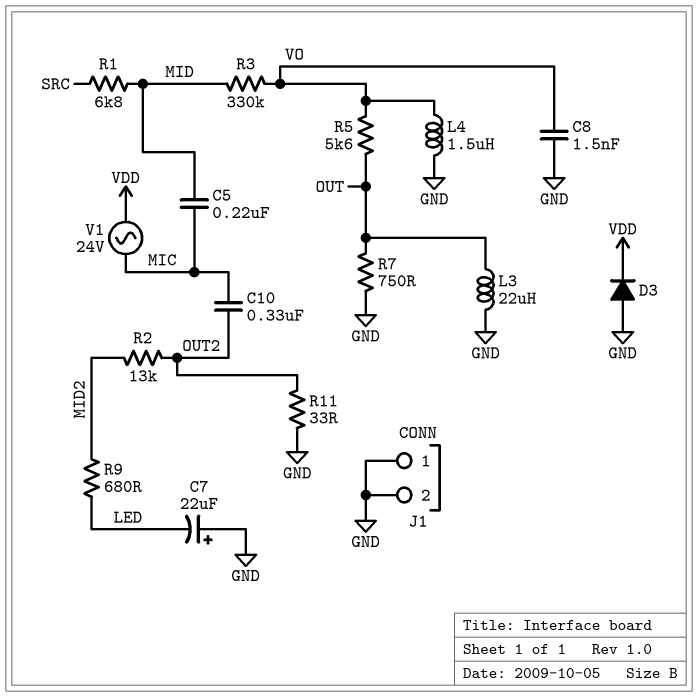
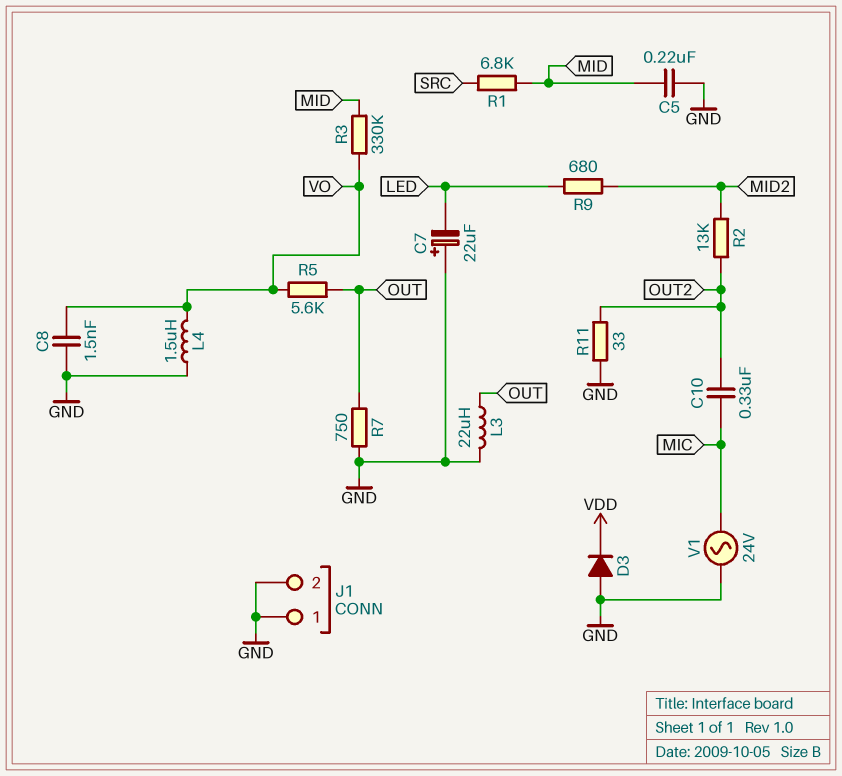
C5: 220nF (MIC, MID) -> 220nF (GND, MID)
V1: AC 24V (MIC, VDD) -> AC 24V (GND, MIC)

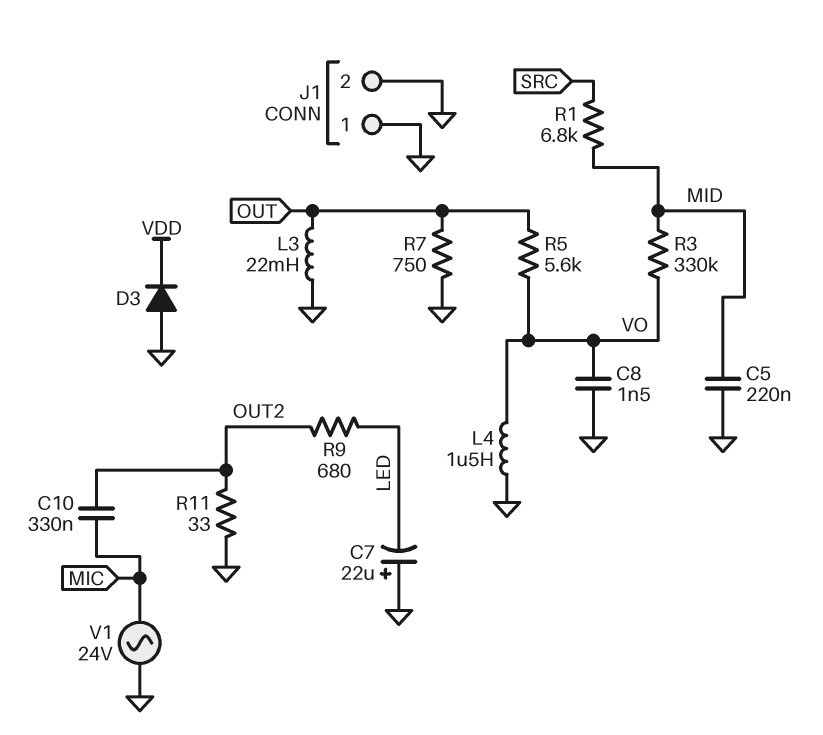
L3: 22uH (GND, OUT) -> 22mH (GND, OUT)
R2: 13k (MID2, OUT2) -> none
R9: 680 (LED, MID2) -> 680 (LED, OUT2)

